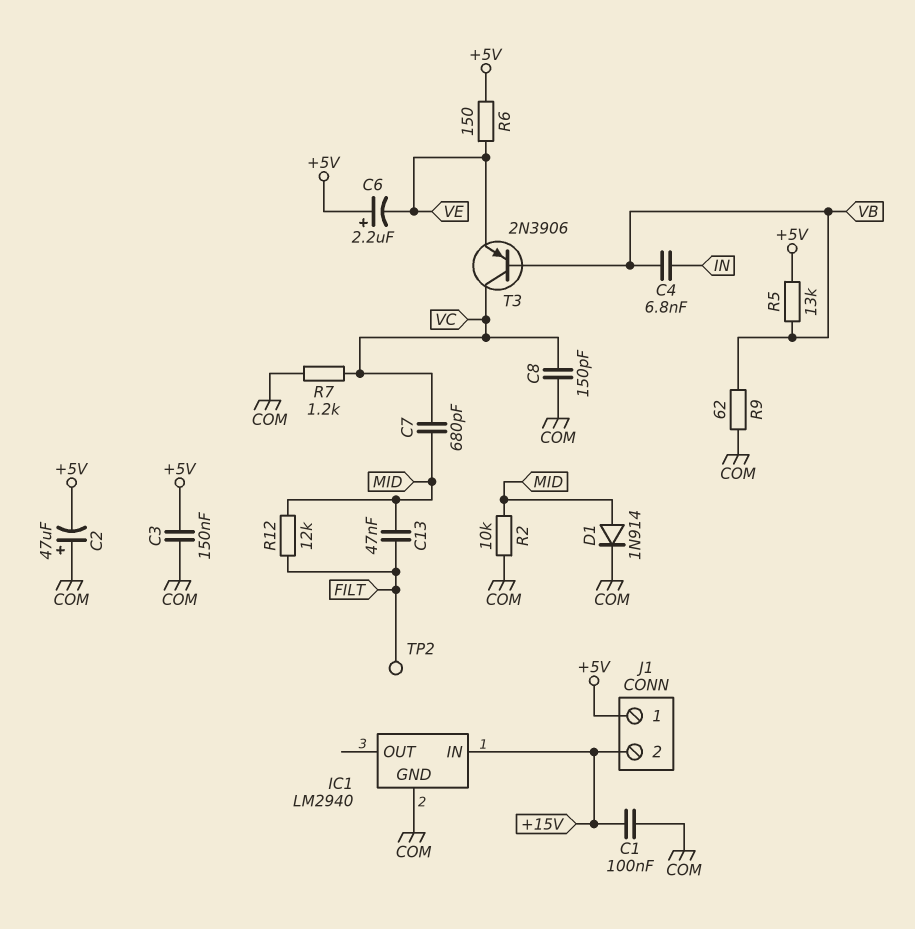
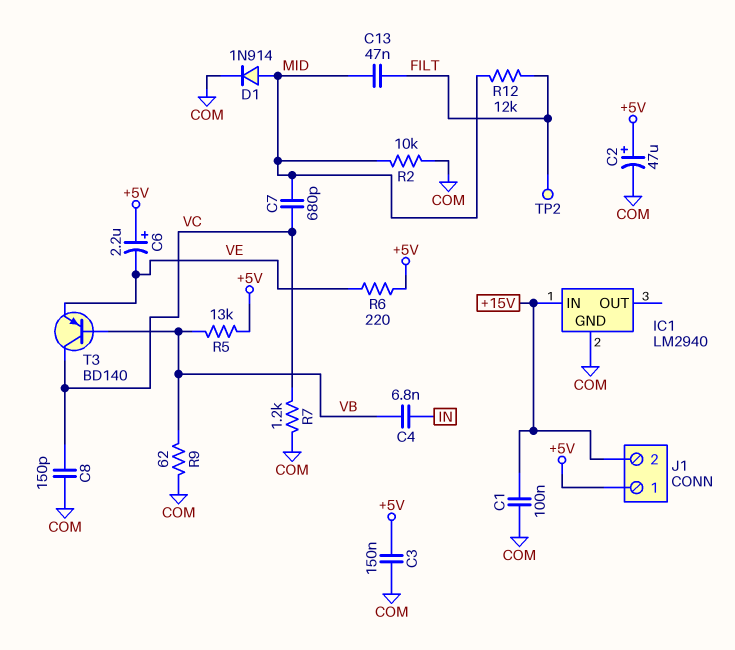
C2: 47uF (plus COM, minus +5V) -> 47uF (plus +5V, minus COM)
R6: 150 (+5V, VE) -> 220 (+5V, VE)
T3: PNP 2N3906 (B VB, C VC, E VE) -> PNP BD140 (B VB, C VC, E VE)

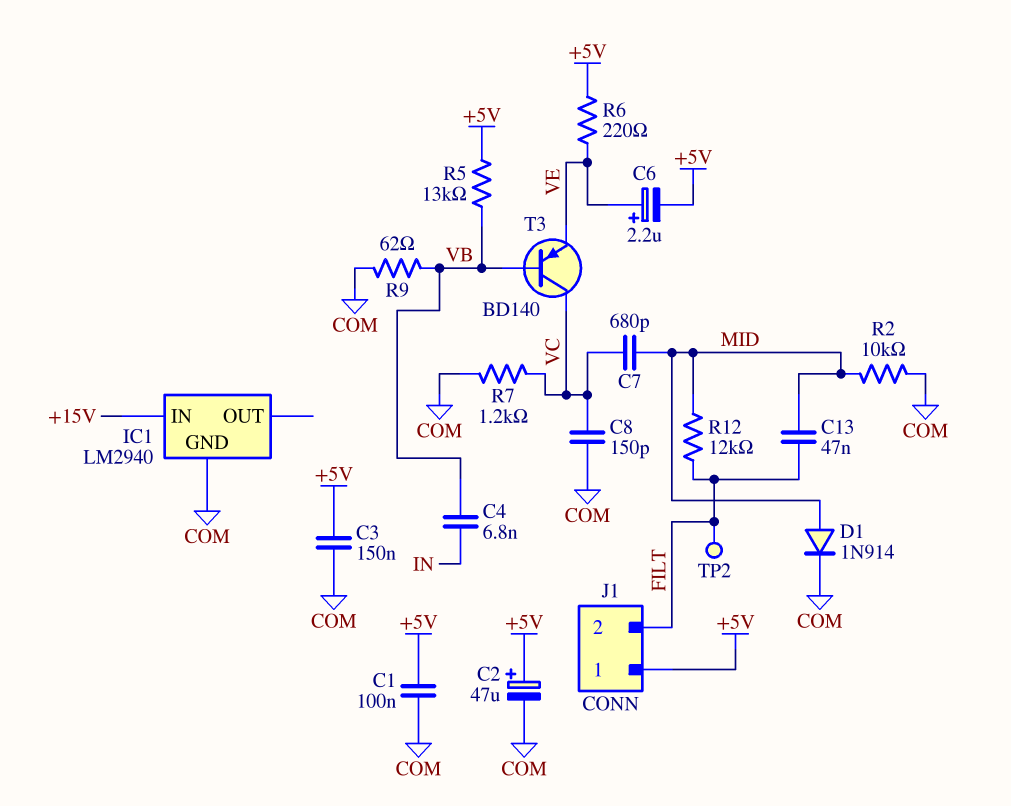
C1: 100nF (+15V, COM) -> 100nF (+5V, COM)
C6: 2.2uF (plus +5V, minus VE) -> 2.2uF (plus VE, minus +5V)
J1 pin 2: +15V -> FILT

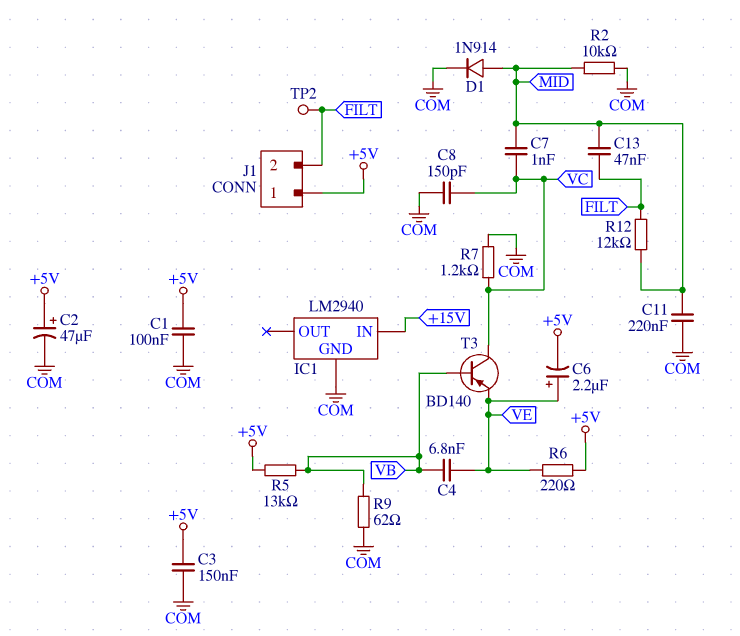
C4: 6.8nF (IN, VB) -> 6.8nF (VB, VE)
C7: 680pF (MID, VC) -> 1nF (MID, VC)
C11: none -> 220nF (COM, MID)

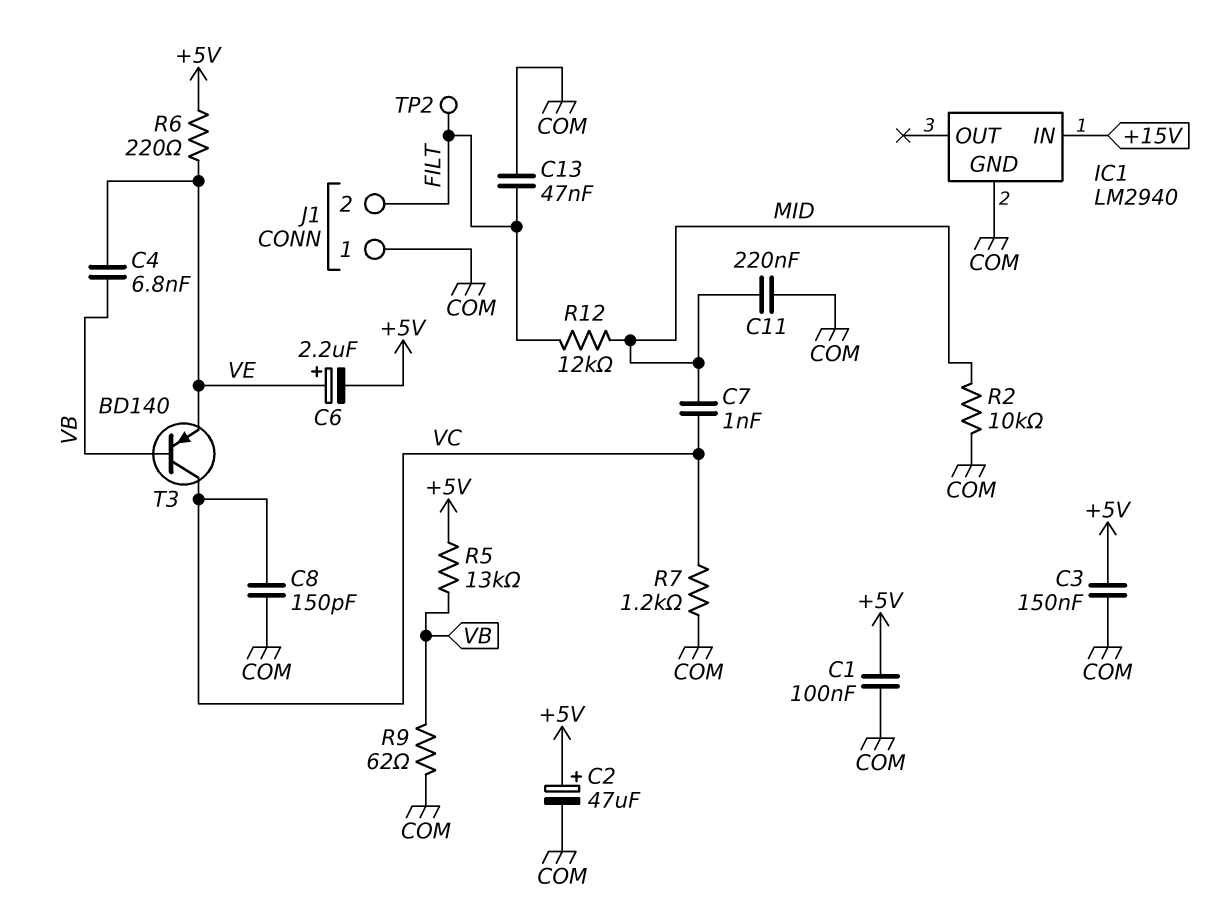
C13: 47nF (FILT, MID) -> 47nF (COM, FILT)
D1: diode 1N914 (A MID, K COM) -> none
J1 pin 1: +5V -> COM

